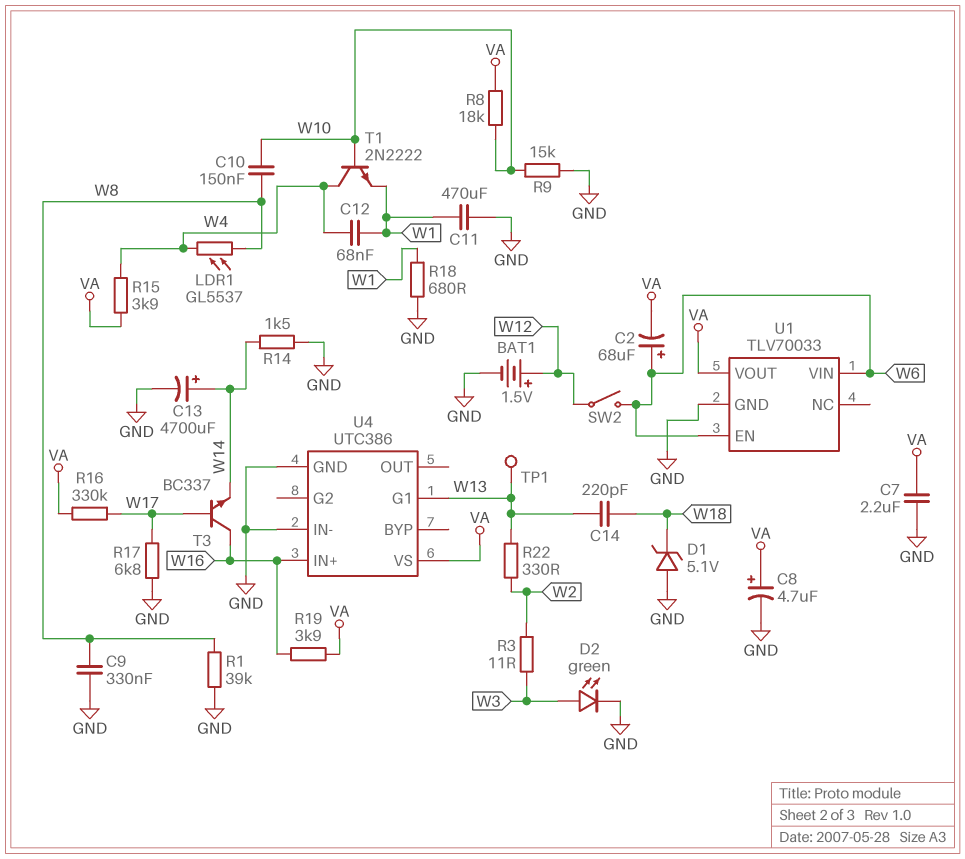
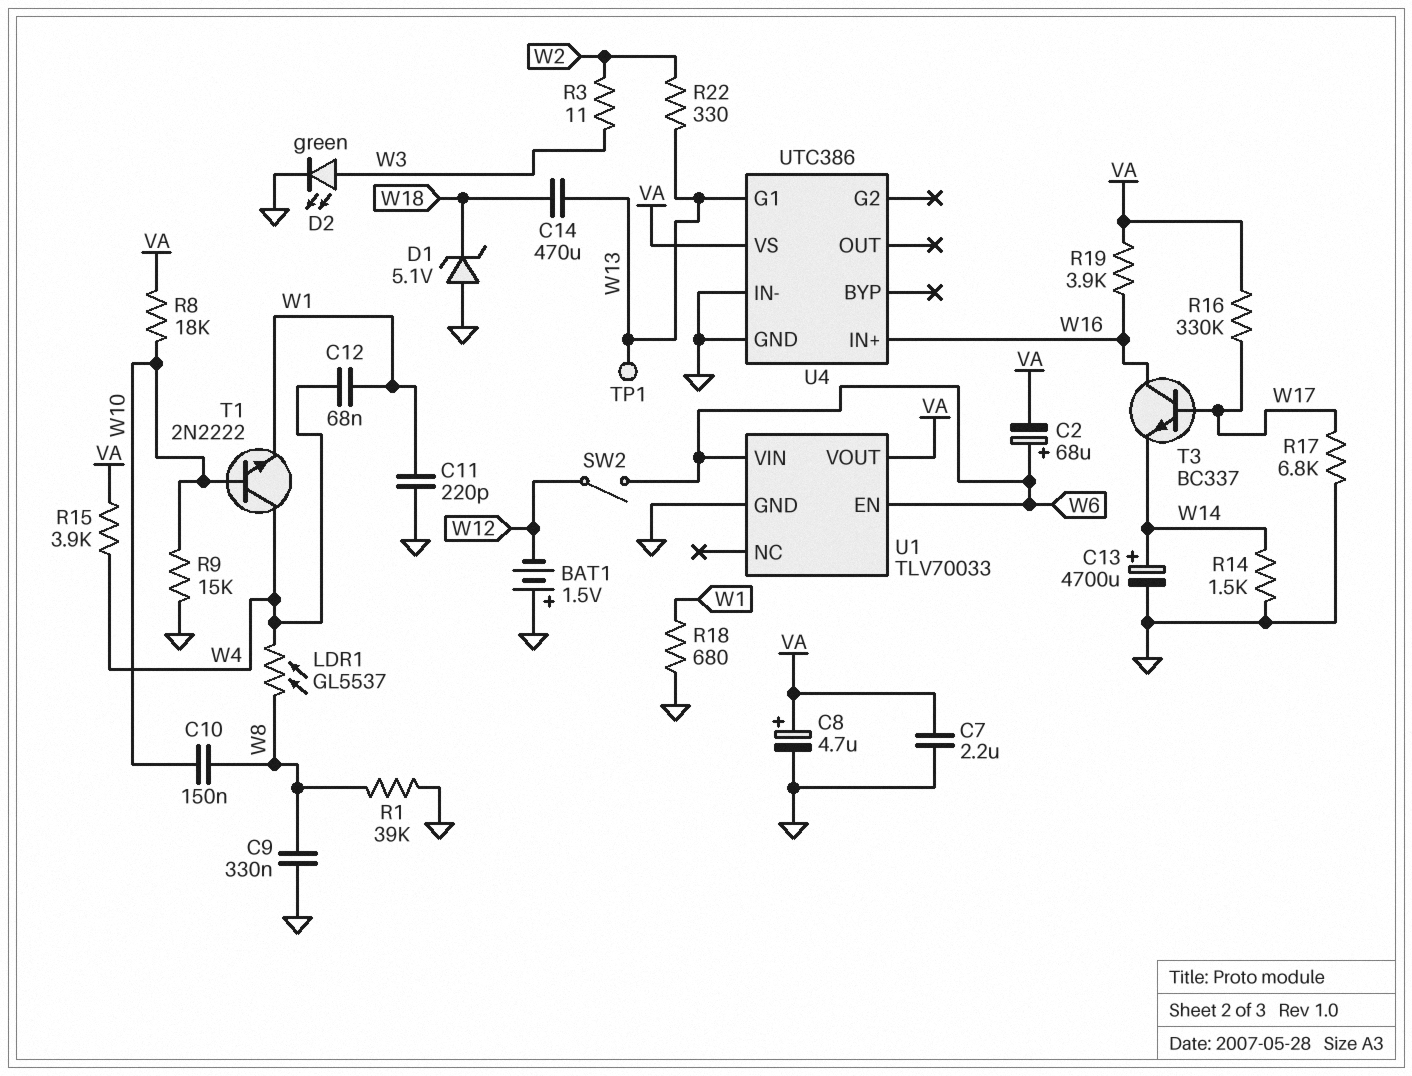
BAT1: 1.5V (plus W12, minus GND) -> 1.5V (plus GND, minus W12)
C11: 470uF (GND, W1) -> 220pF (GND, W1)
C14: 220pF (W13, W18) -> 470uF (W13, W18)

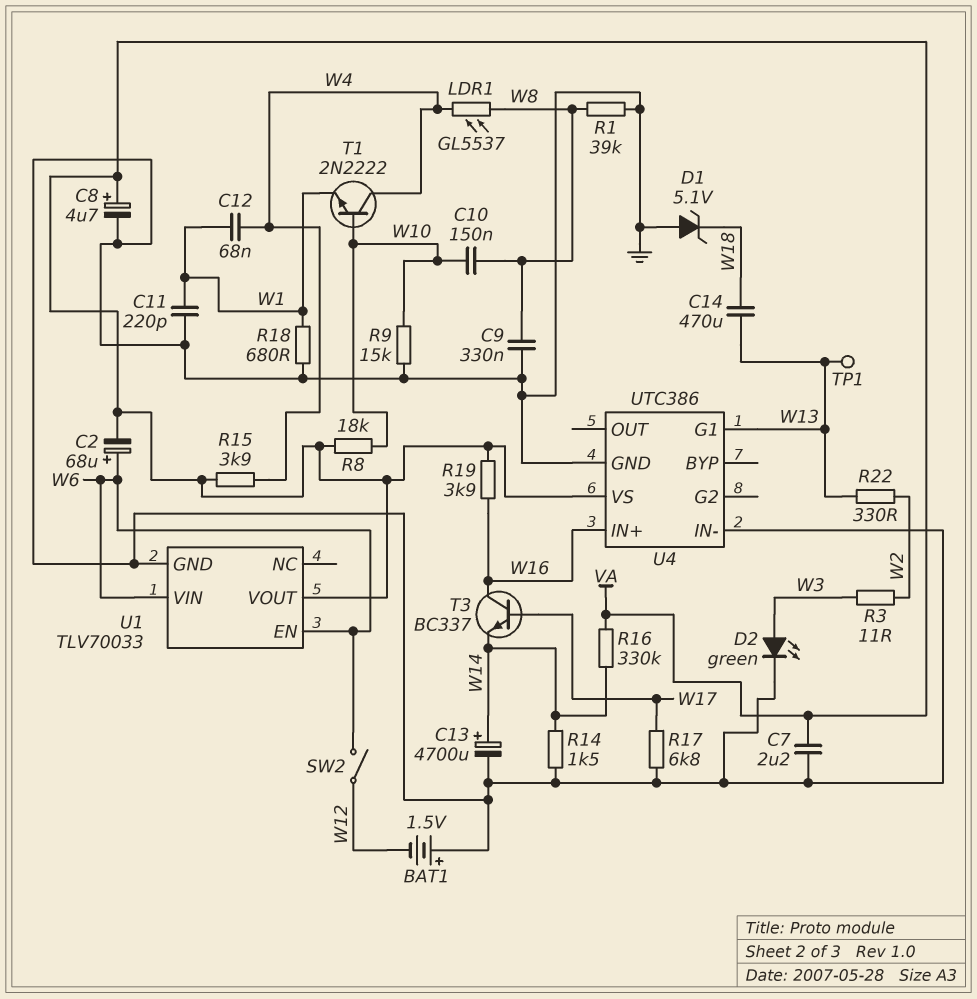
R16: 330k (VA, W17) -> 330k (VA, W14)

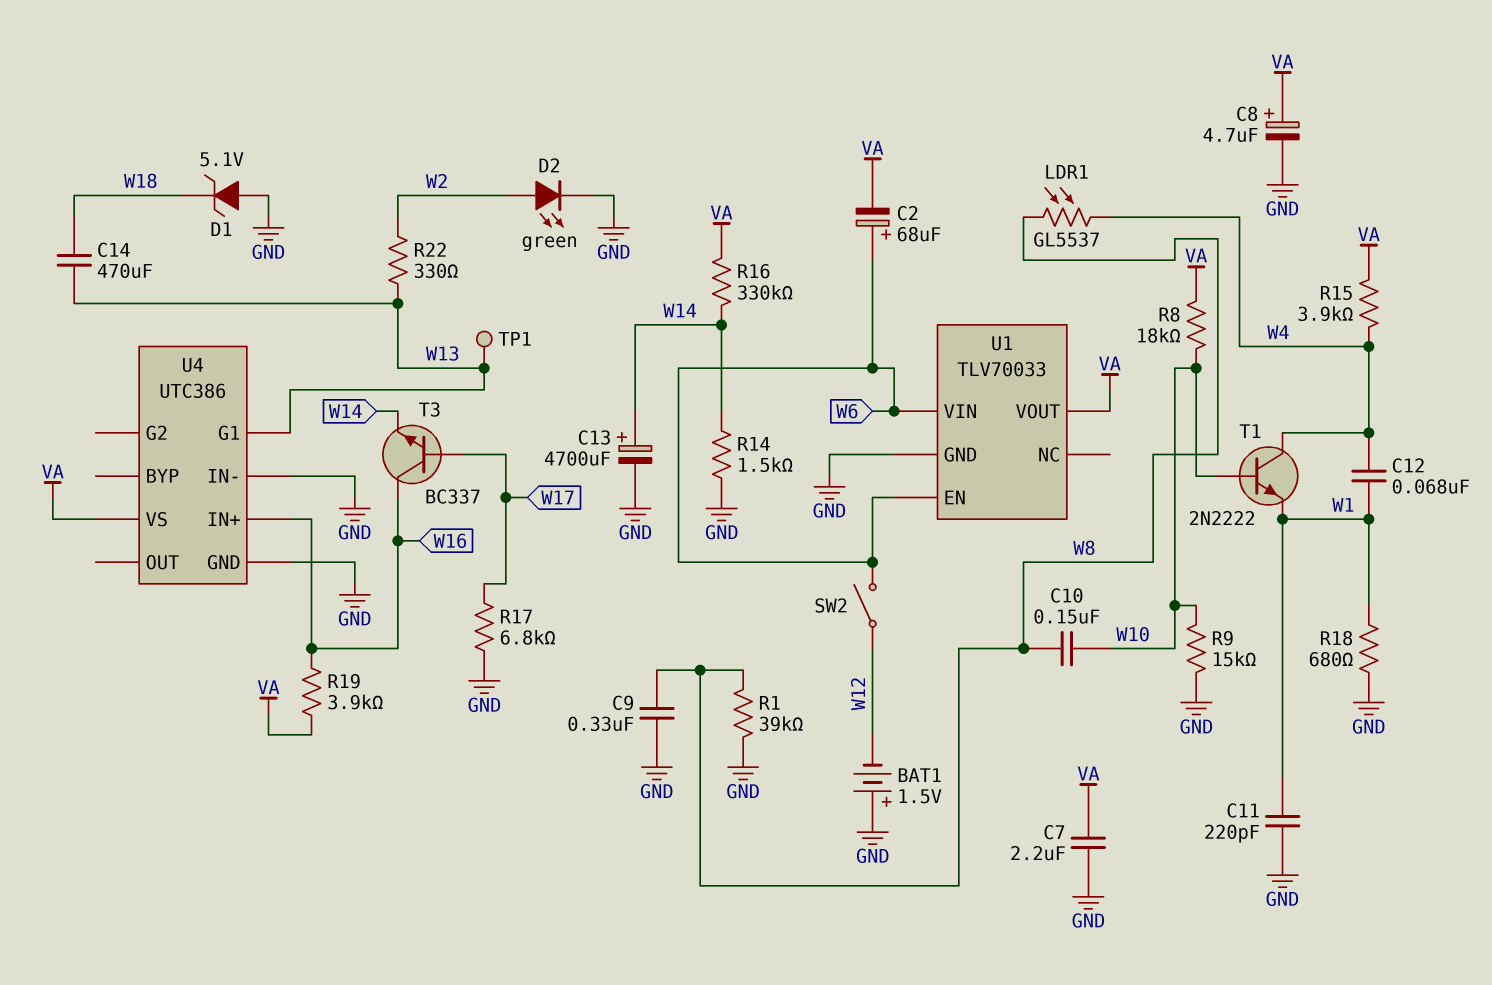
D2: LED green (A W3, K GND) -> LED green (A W2, K GND)
R3: 11 (W2, W3) -> none

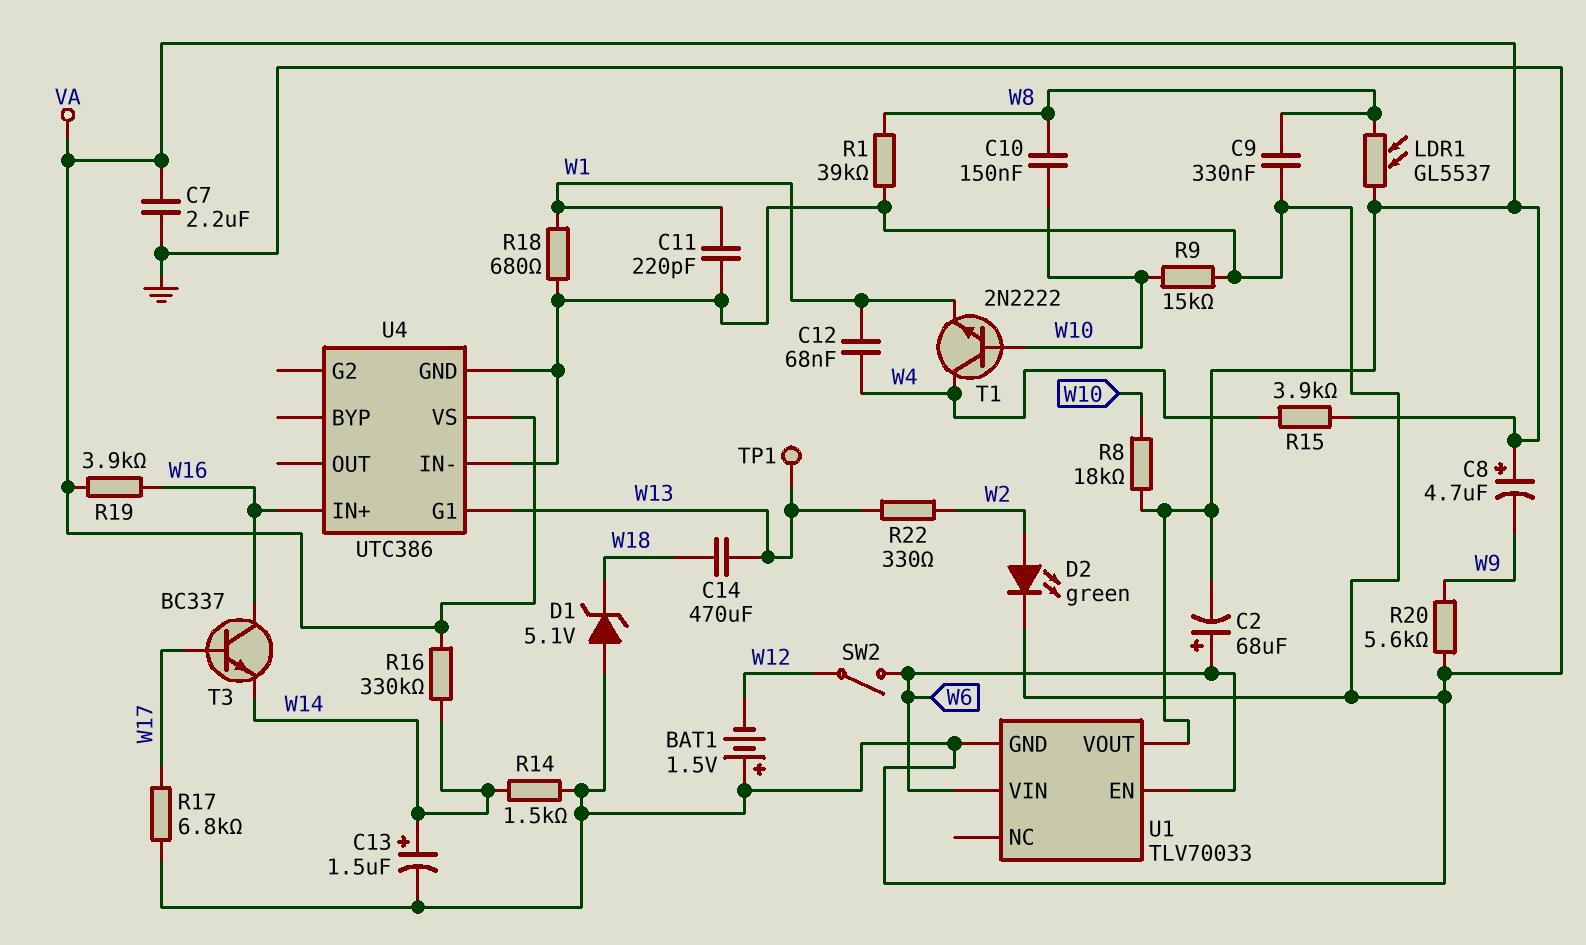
C8: 4.7uF (plus VA, minus GND) -> 4.7uF (plus VA, minus W9)
C13: 4700uF (plus W14, minus GND) -> 1.5uF (plus W14, minus GND)
LDR1: GL5537 (W4, W8) -> GL5537 (VA, W8)
R20: none -> 5.6k (GND, W9)

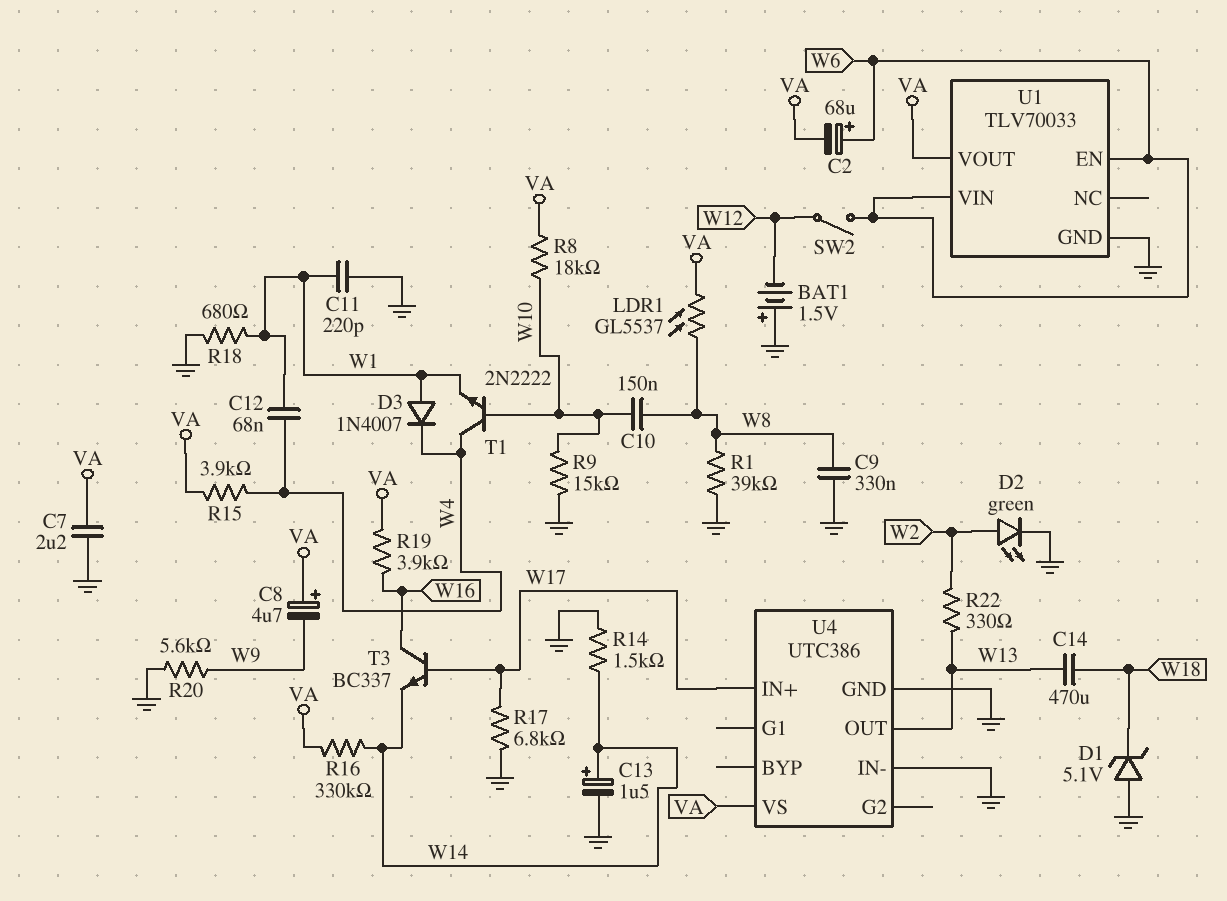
D3: none -> diode 1N4007 (A W1, K W4)
TP1: test point (W13) -> none
U4 pin G1: W13 -> none
U4 pin IN+: W16 -> W17
U4 pin OUT: none -> W13

